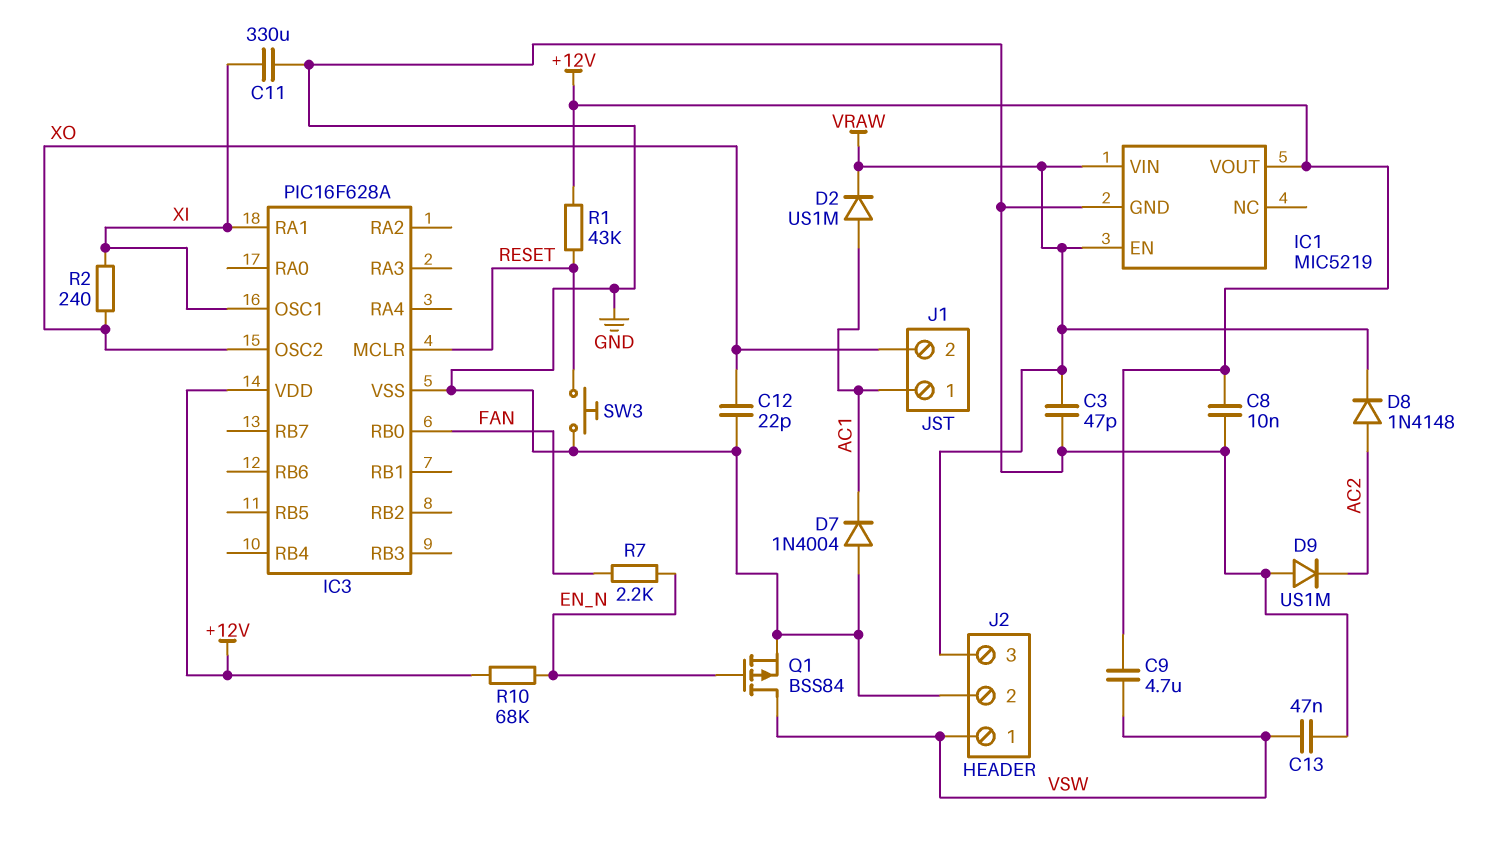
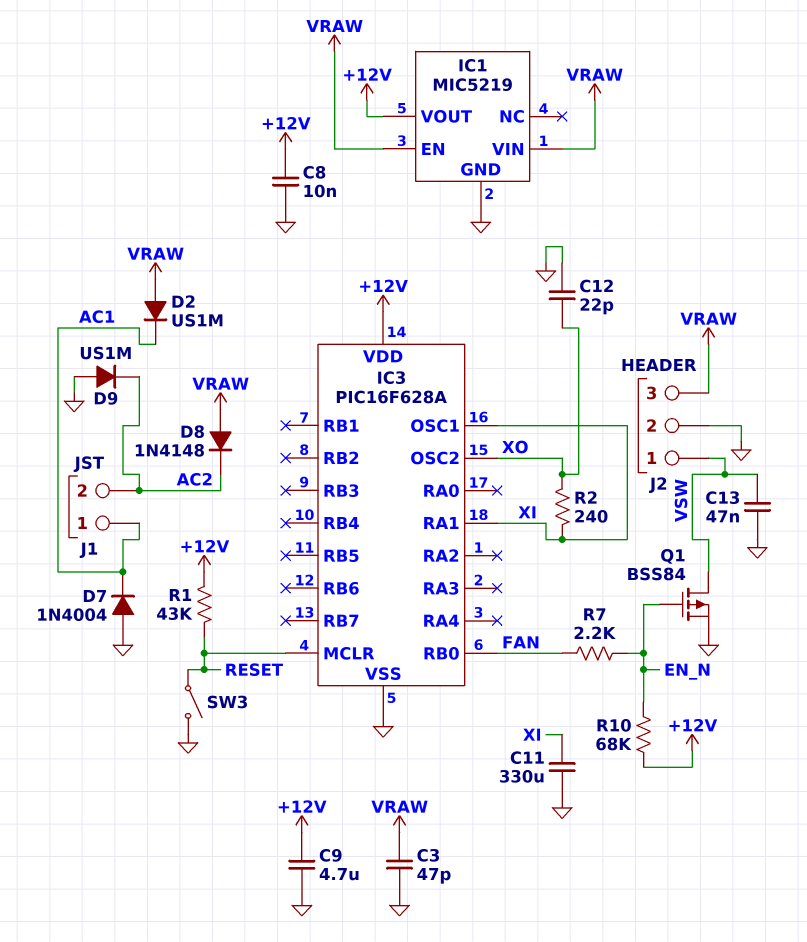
C9: 4.7uF (+12V, VSW) -> 4.7uF (+12V, GND)
D2: diode US1M (A AC1, K VRAW) -> diode US1M (A VRAW, K AC1)
D8: diode 1N4148 (A AC2, K VRAW) -> diode 1N4148 (A VRAW, K AC2)
J1 pin 2: XO -> AC2
SW3: button (GND, RESET) -> switch (GND, RESET)

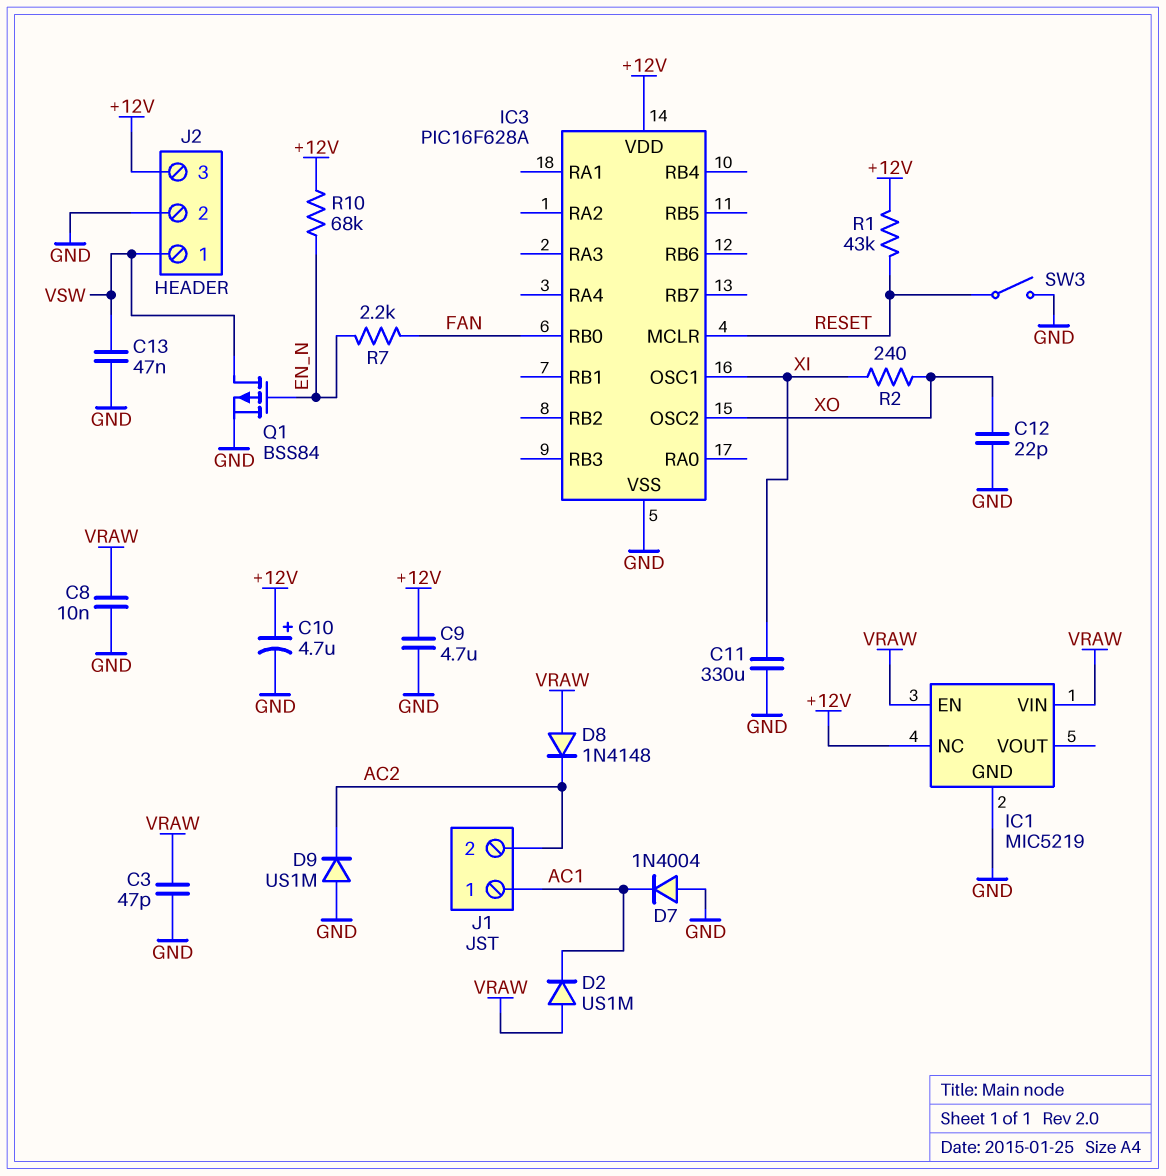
C8: 10nF (+12V, GND) -> 10nF (GND, VRAW)
C10: none -> 4.7uF (plus +12V, minus GND)
IC1 pin NC: none -> +12V
IC1 pin VOUT: +12V -> none
IC3 pin RA1: XI -> none
J2 pin 3: VRAW -> +12V

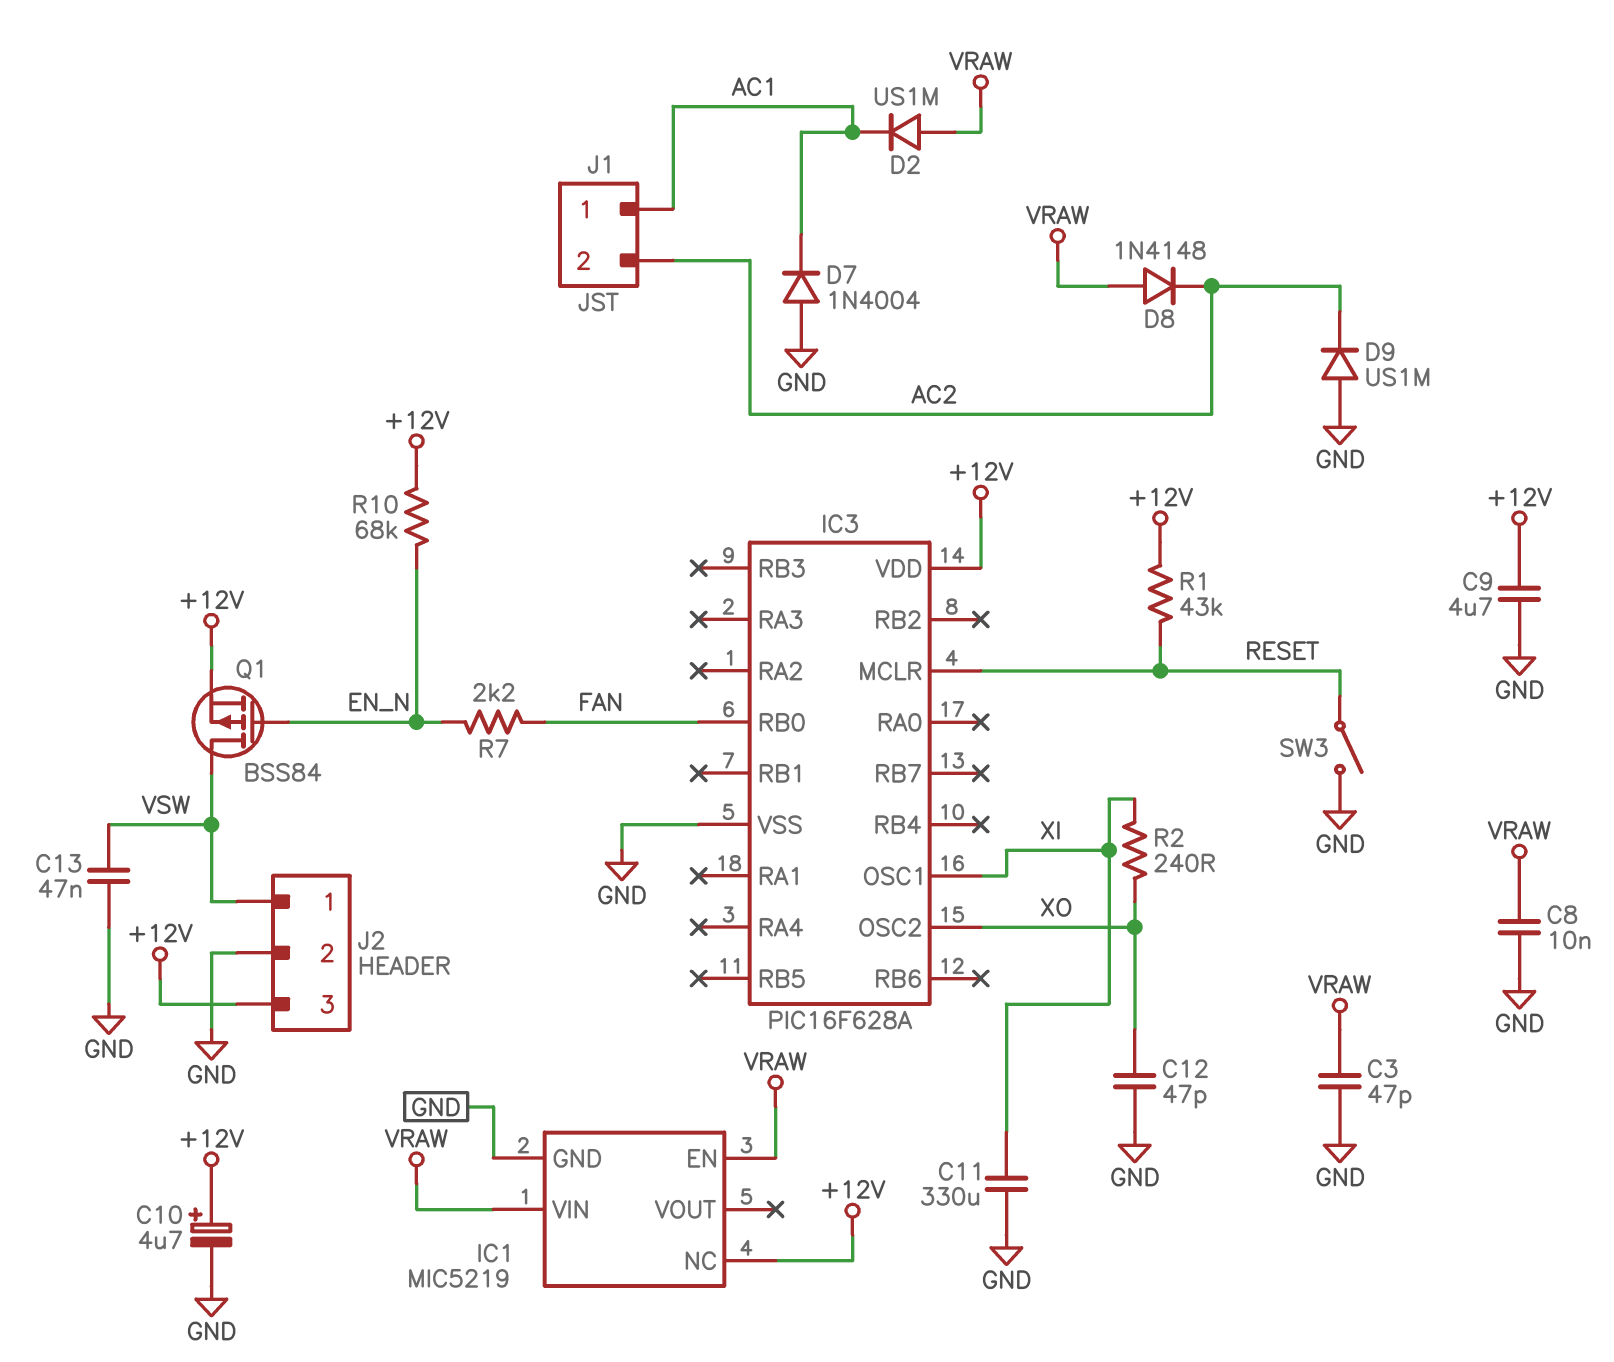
C12: 22pF (GND, XO) -> 47pF (GND, XO)
Q1: PMOS BSS84 (G EN_N, D VSW, S GND) -> PMOS BSS84 (G EN_N, D VSW, S +12V)

